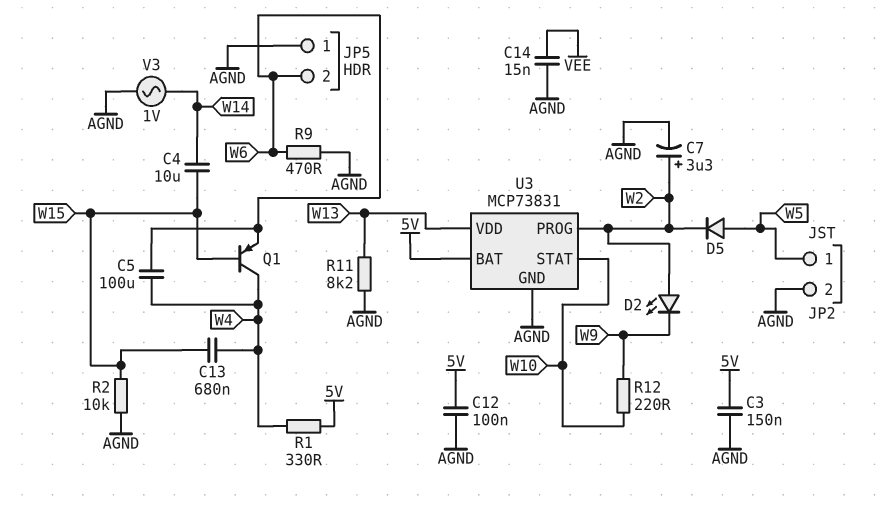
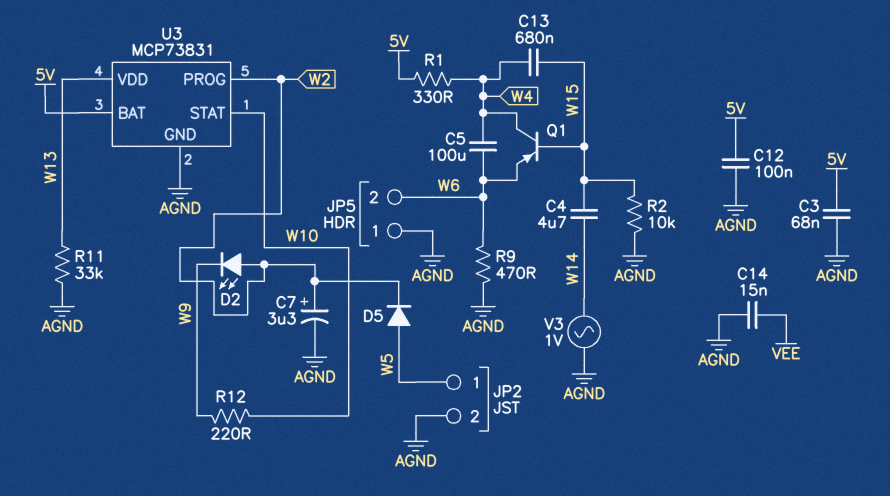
C3: 150nF (5V, AGND) -> 68nF (5V, AGND)
C4: 10uF (W14, W15) -> 4.7uF (W14, W15)
R11: 8.2k (AGND, W13) -> 33k (AGND, W13)

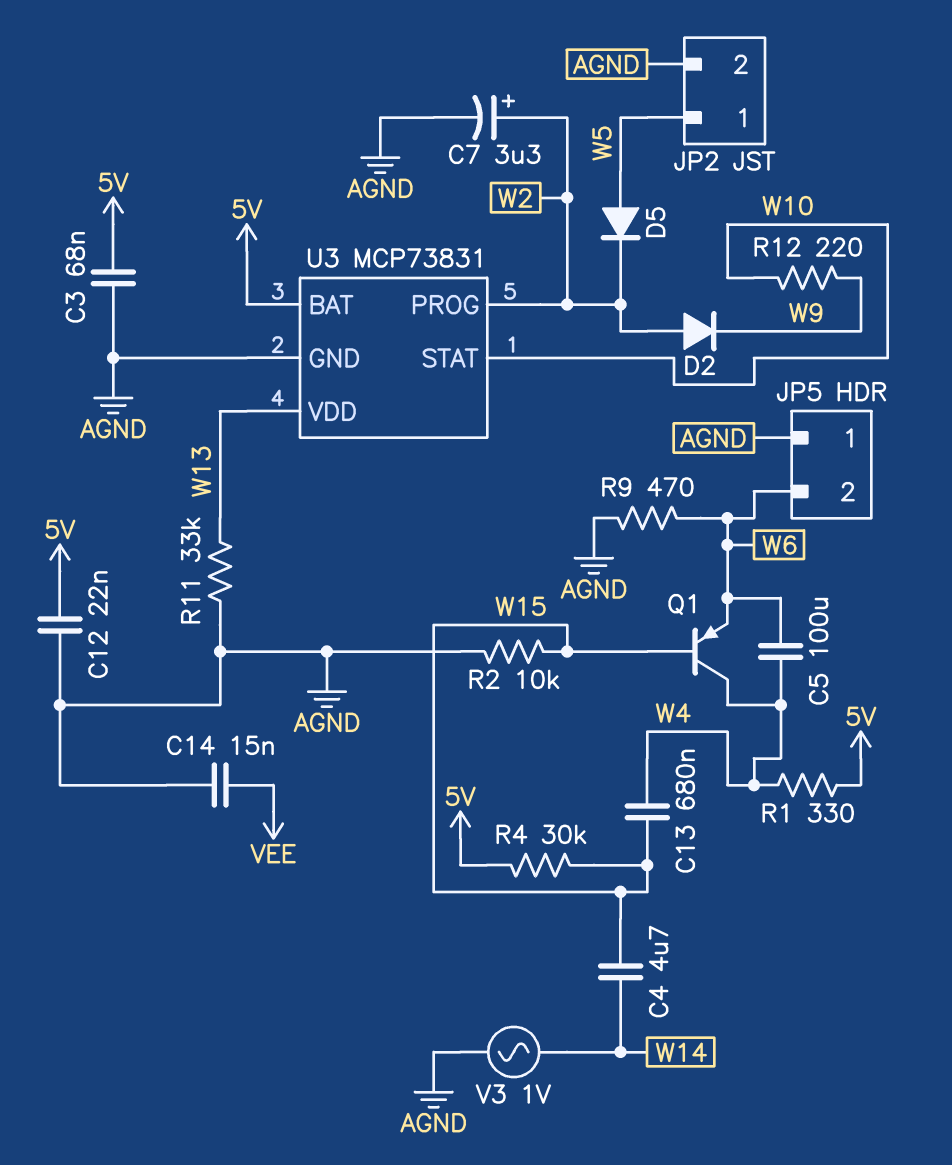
C12: 100nF (5V, AGND) -> 22nF (5V, AGND)
D2: LED (A W2, K W9) -> diode (A W2, K W9)
R4: none -> 30k (5V, W15)

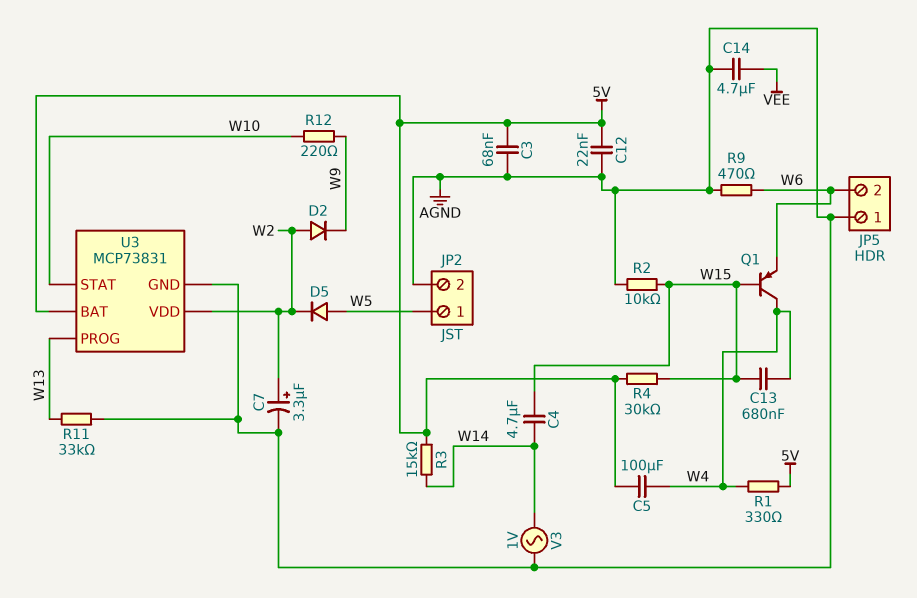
C5: 100uF (W4, W6) -> 100uF (5V, W4)
C14: 15nF (AGND, VEE) -> 4.7uF (AGND, VEE)
R3: none -> 15k (5V, W14)
U3 pin PROG: W2 -> W13
U3 pin VDD: W13 -> W2

